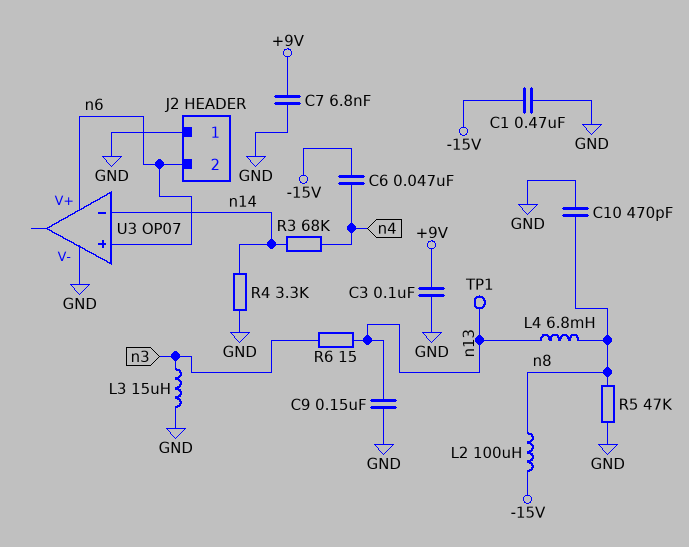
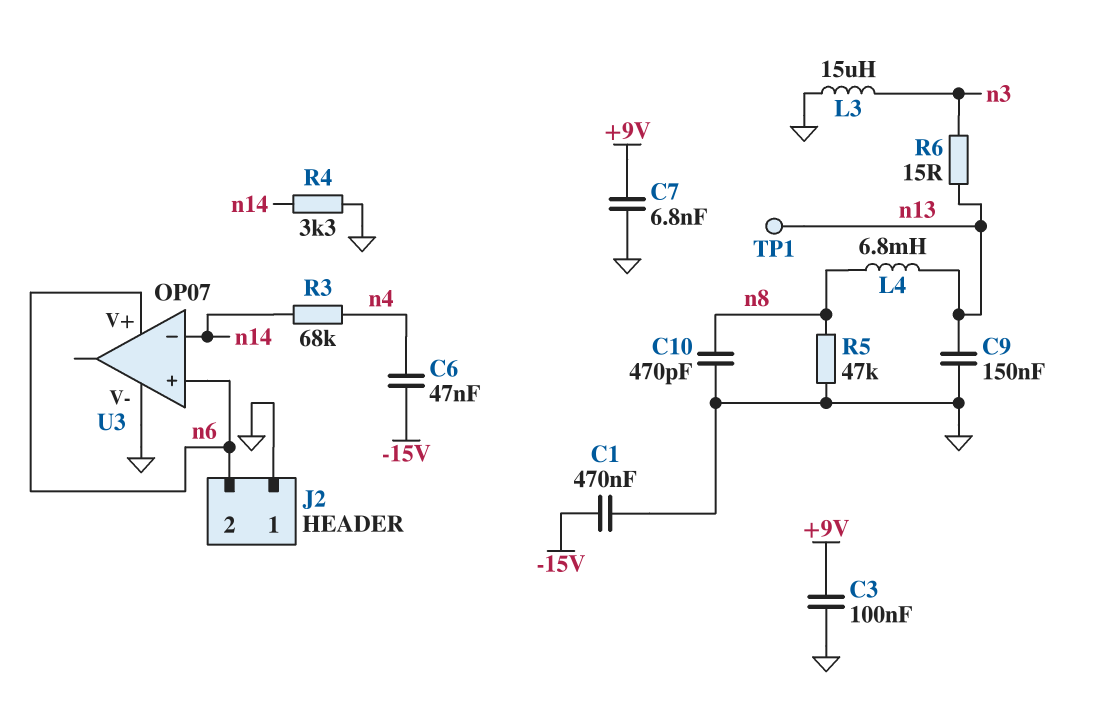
L2: 100uH (-15V, n8) -> none

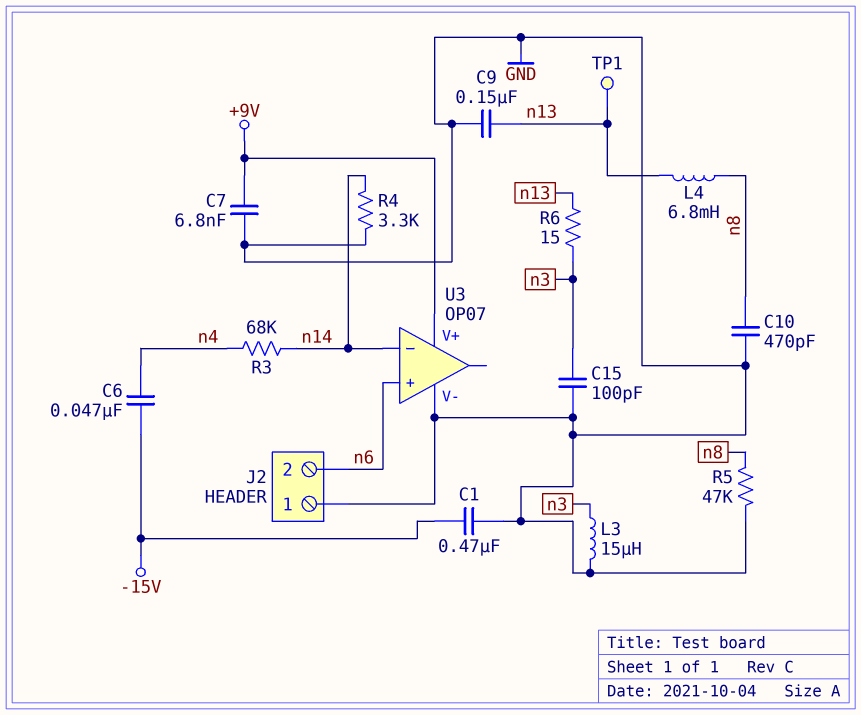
C3: 100nF (+9V, GND) -> none
C15: none -> 100pF (GND, n3)
U3 pin V+: n6 -> +9V

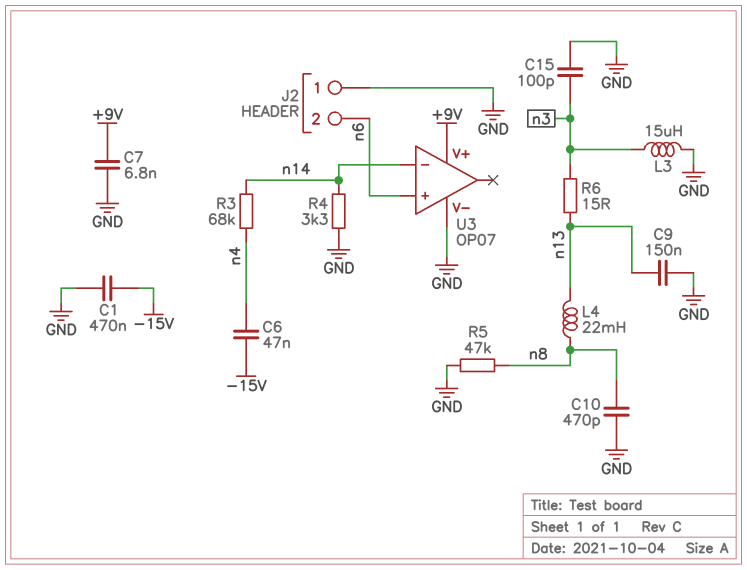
L4: 6.8mH (n8, n13) -> 22mH (n8, n13)
TP1: test point (n13) -> none

